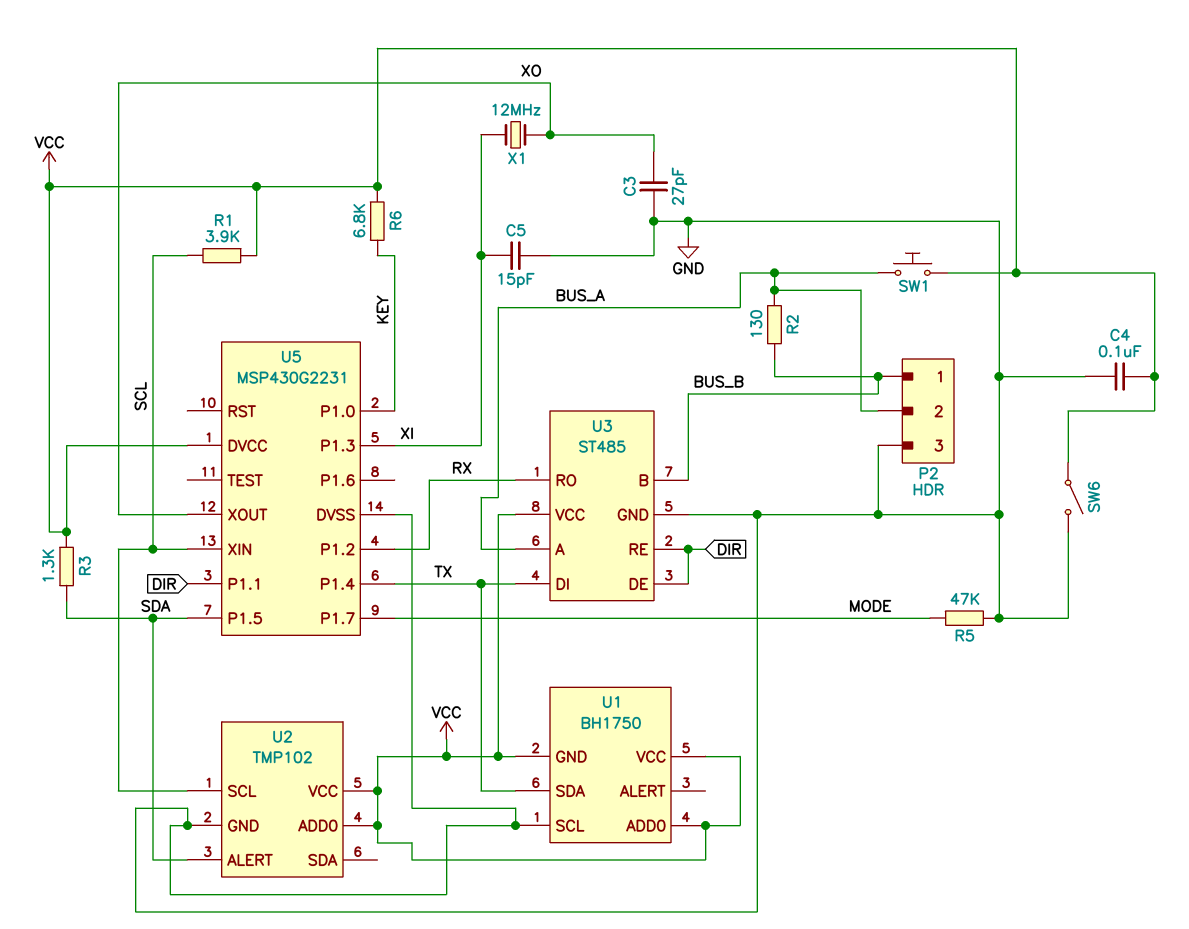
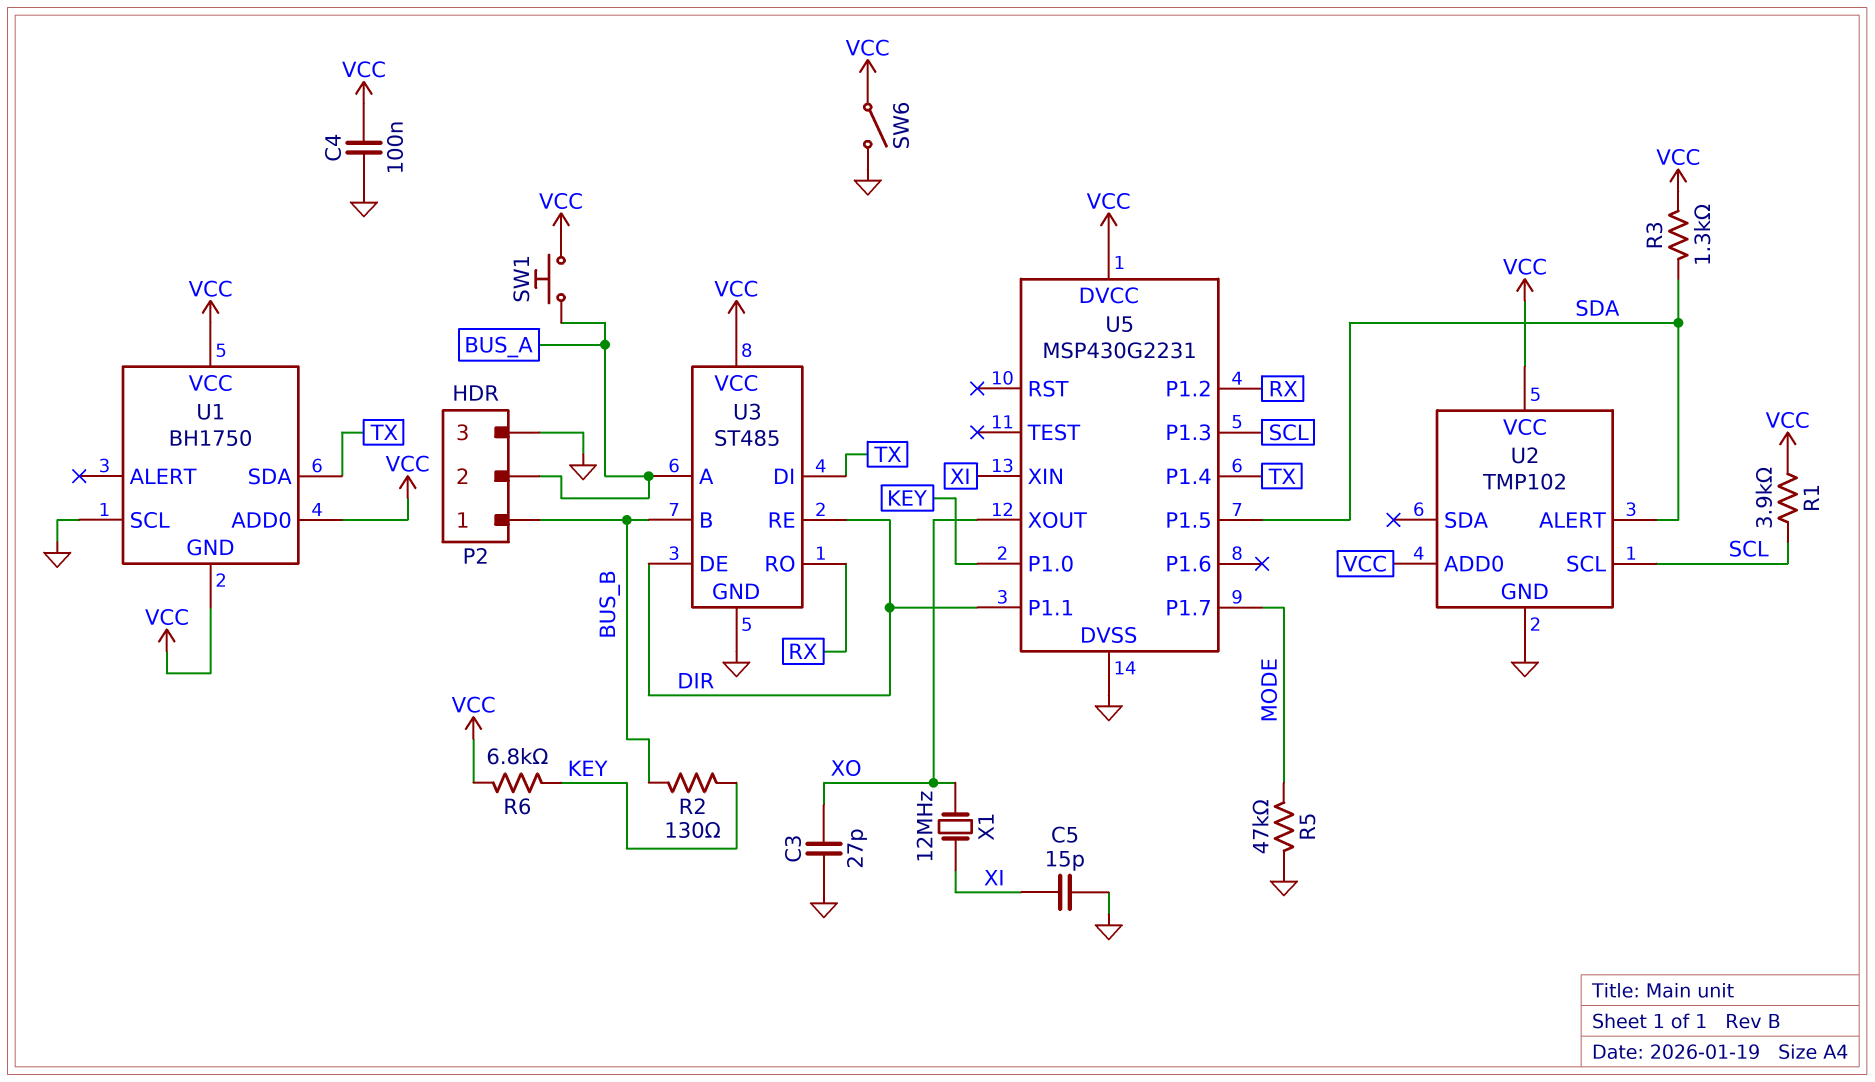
R2: 130 (BUS_A, BUS_B) -> 130 (BUS_B, KEY)
U5 pin P1.3: XI -> SCL
U5 pin XIN: SCL -> XI

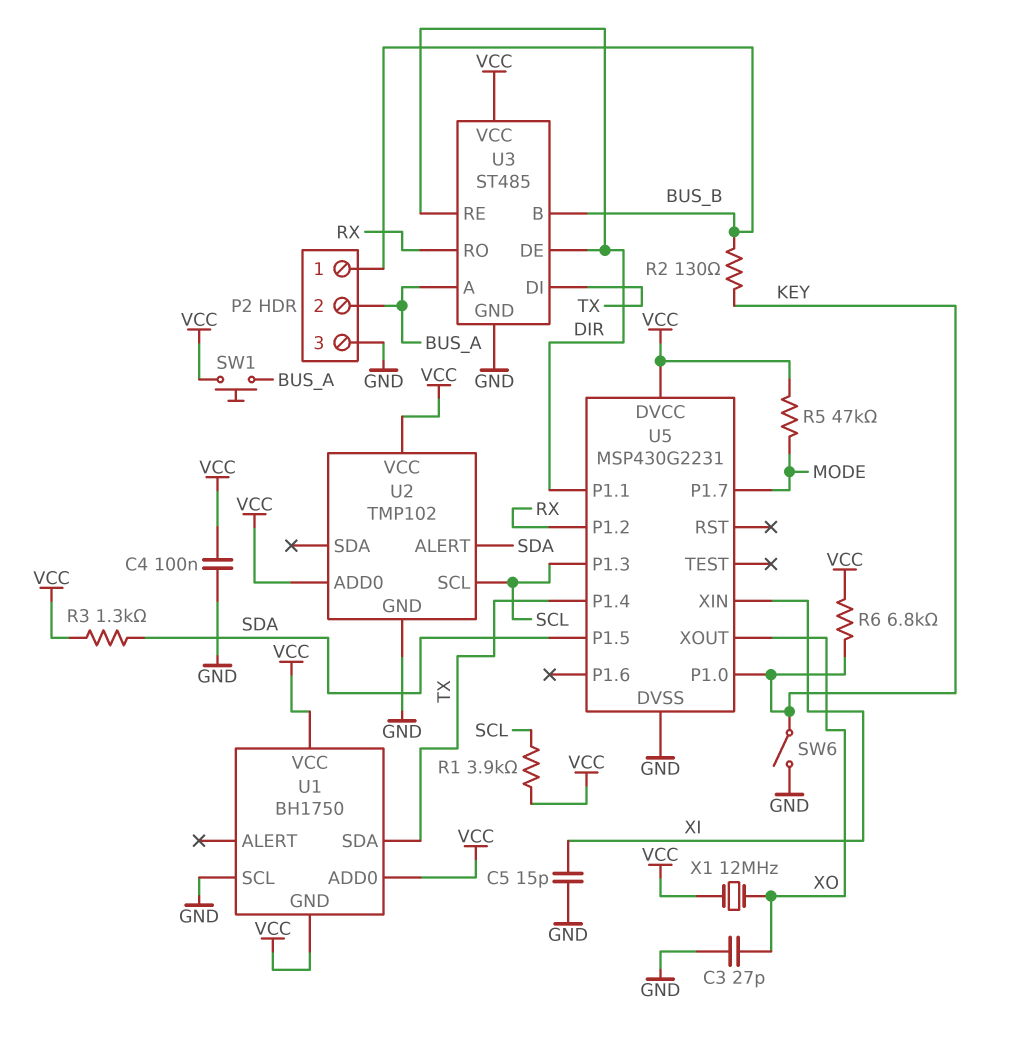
R5: 47k (GND, MODE) -> 47k (MODE, VCC)
SW6: switch (GND, VCC) -> switch (GND, KEY)
X1: 12MHz (XI, XO) -> 12MHz (VCC, XO)

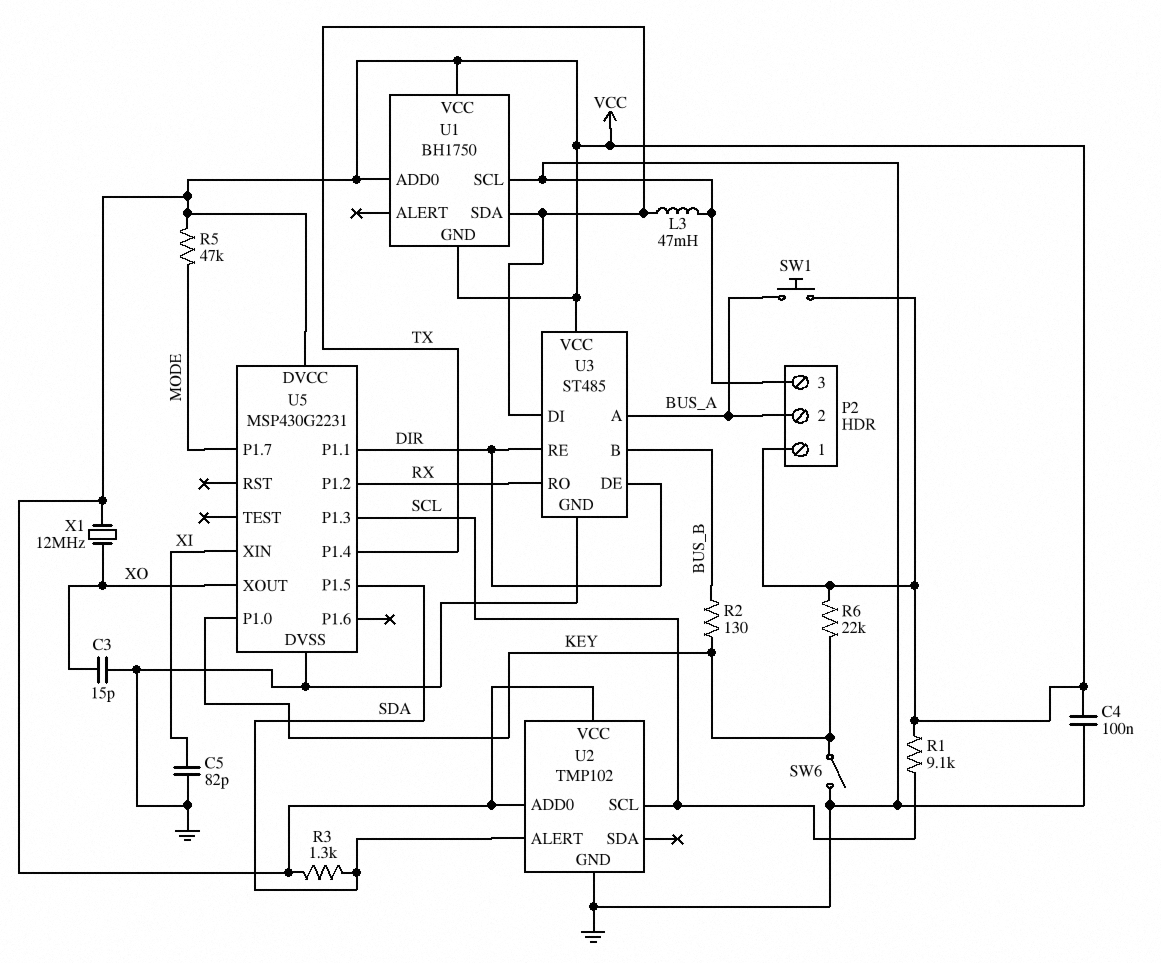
C3: 27pF (GND, XO) -> 15pF (GND, XO)
C5: 15pF (GND, XI) -> 82pF (GND, XI)
L3: none -> 47mH (GND, TX)
P2 pin 1: BUS_B -> VCC
R1: 3.9k (SCL, VCC) -> 9.1k (SCL, VCC)
R6: 6.8k (KEY, VCC) -> 22k (KEY, VCC)

